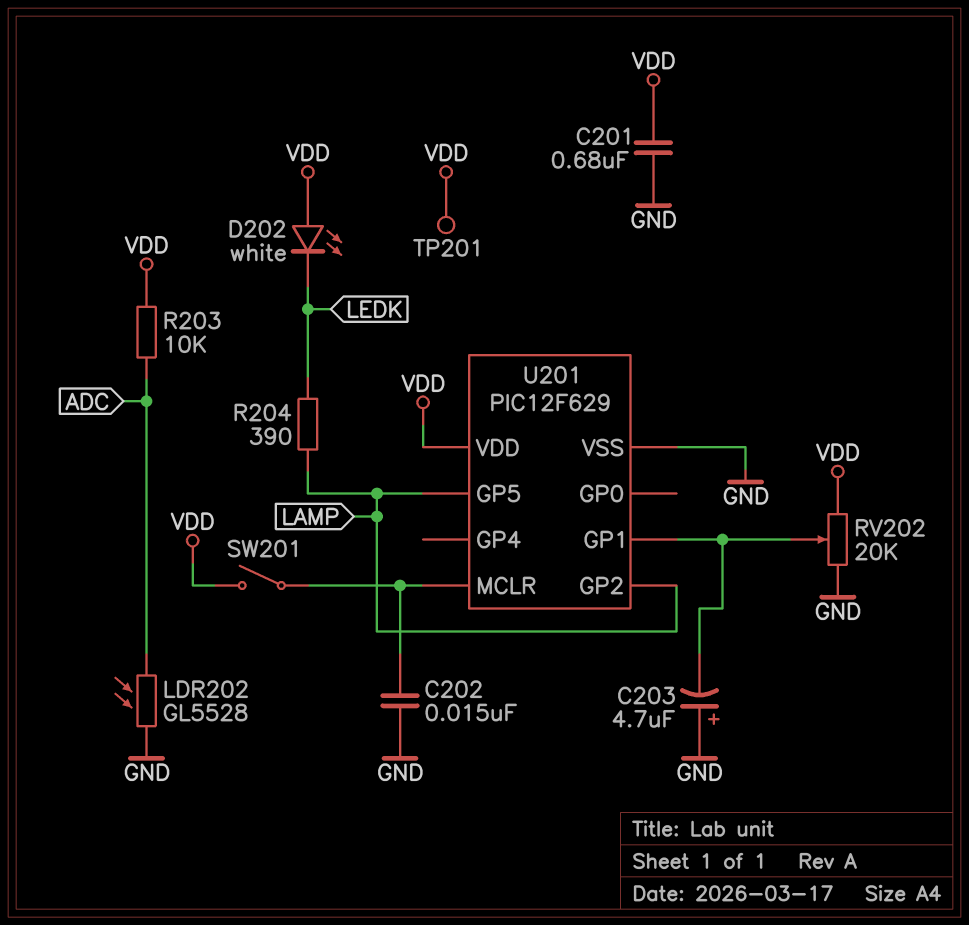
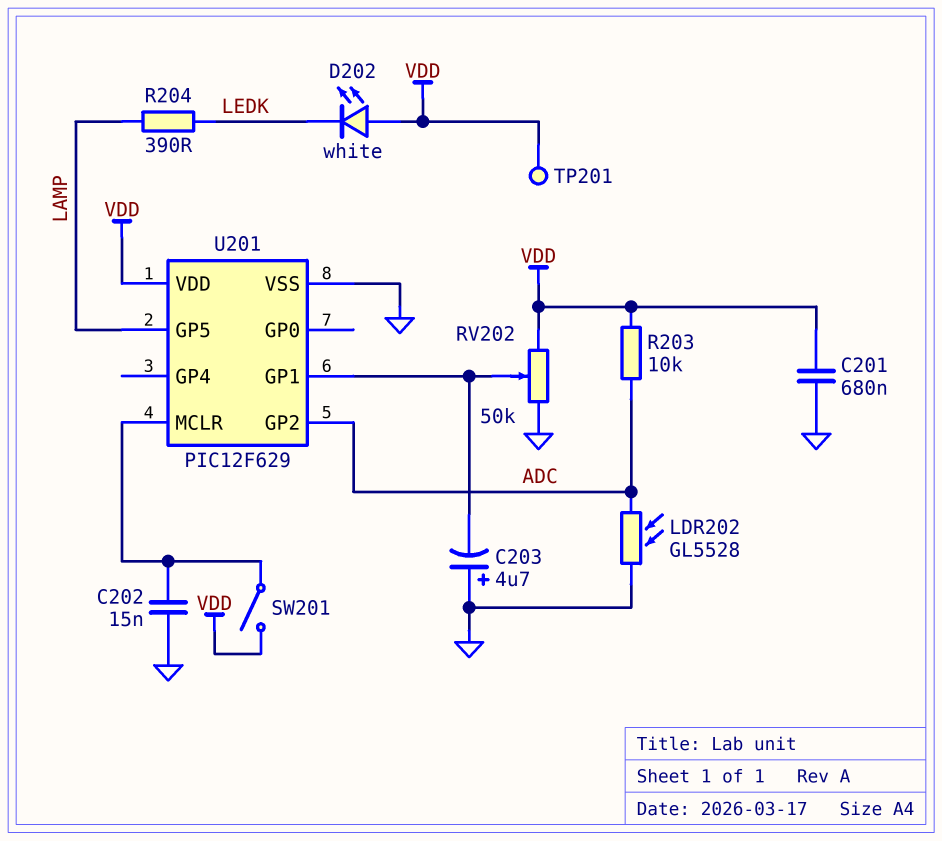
RV202: 20k (GND, VDD, wiper U201/GP1) -> 50k (GND, VDD, wiper U201/GP1)
U201 pin GP2: LAMP -> ADC

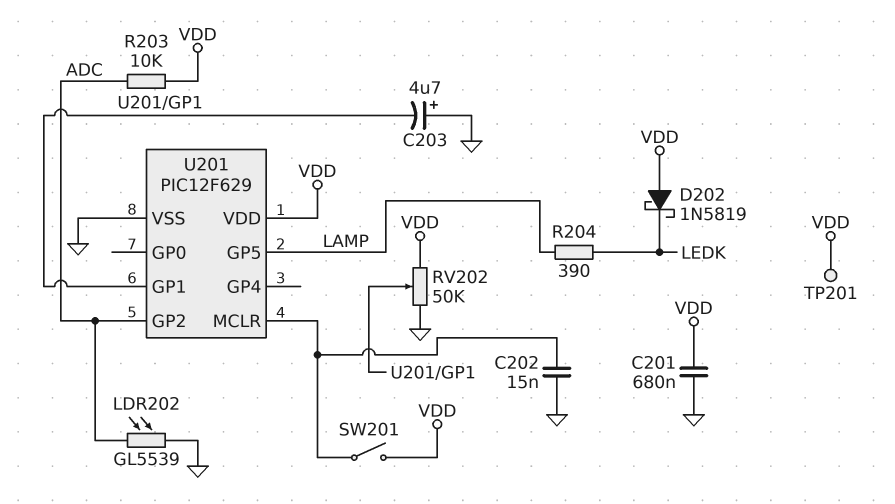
D202: LED white (A VDD, K LEDK) -> schottky 1N5819 (A VDD, K LEDK)
LDR202: GL5528 (ADC, GND) -> GL5539 (ADC, GND)

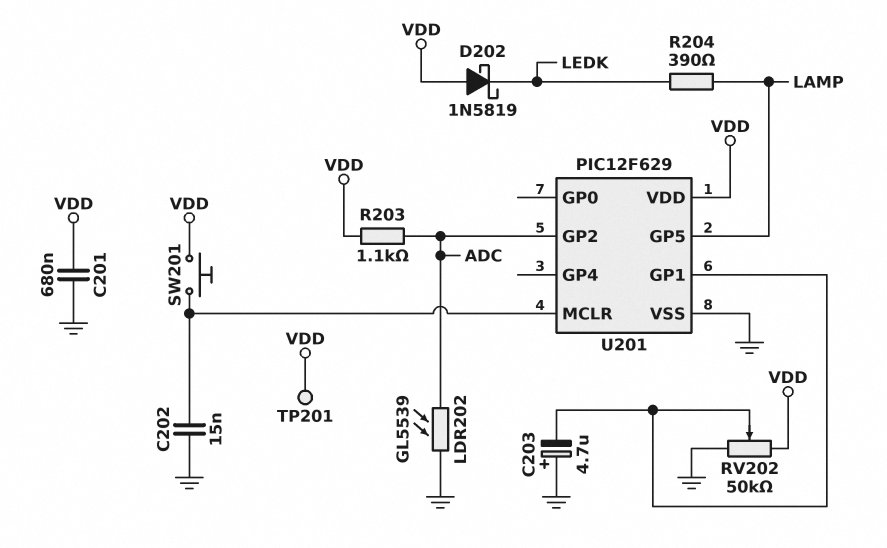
R203: 10k (ADC, VDD) -> 1.1k (ADC, VDD)
SW201: switch (U201/MCLR, VDD) -> button (U201/MCLR, VDD)

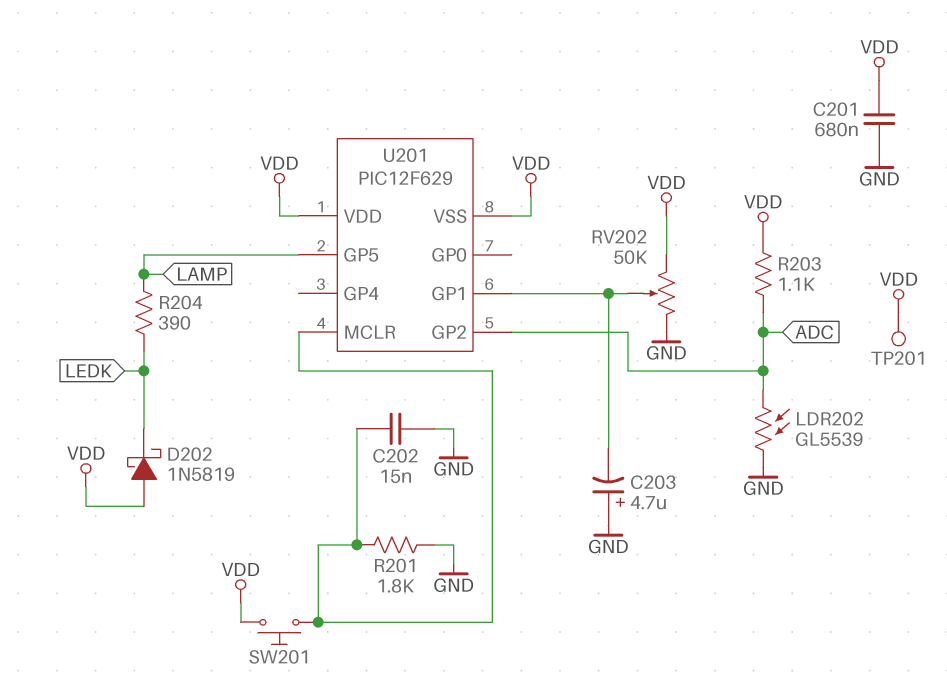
R201: none -> 1.8k (GND, U201/MCLR)
U201 pin VSS: GND -> VDD

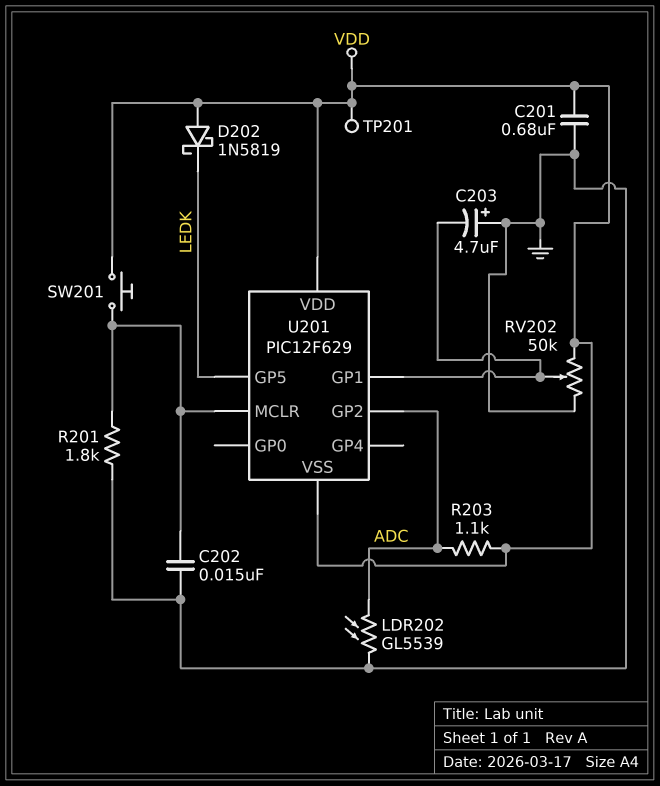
R204: 390 (LAMP, LEDK) -> none
U201 pin GP5: LAMP -> LEDK

